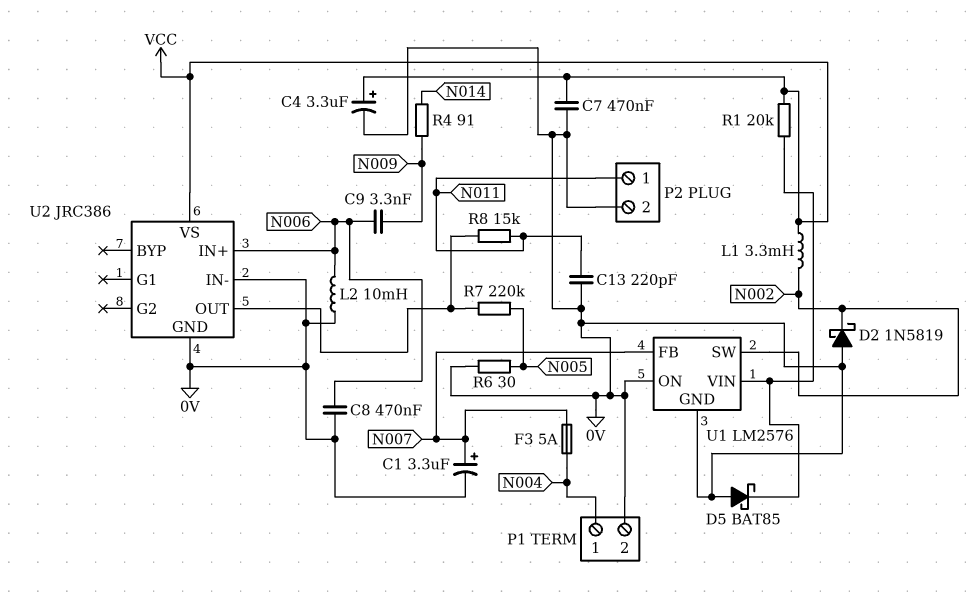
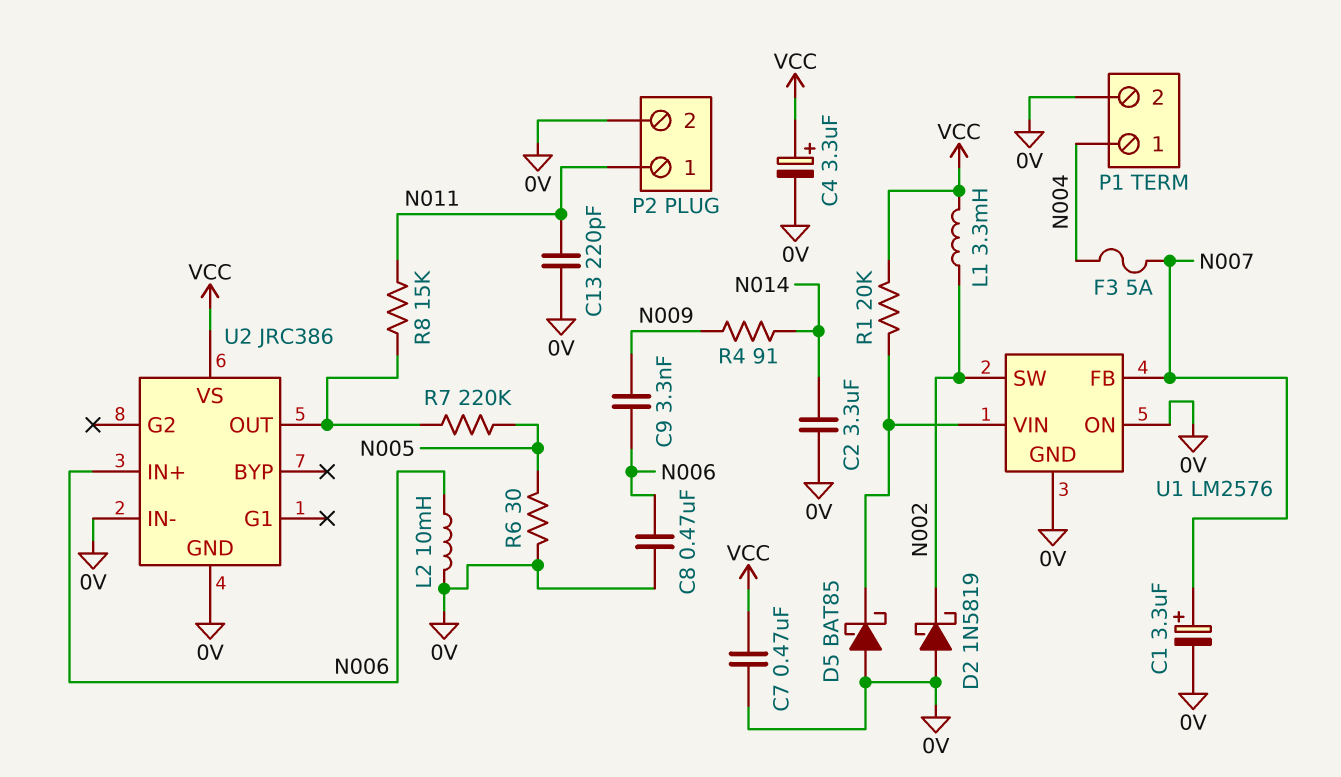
C2: none -> 3.3uF (0V, N014)

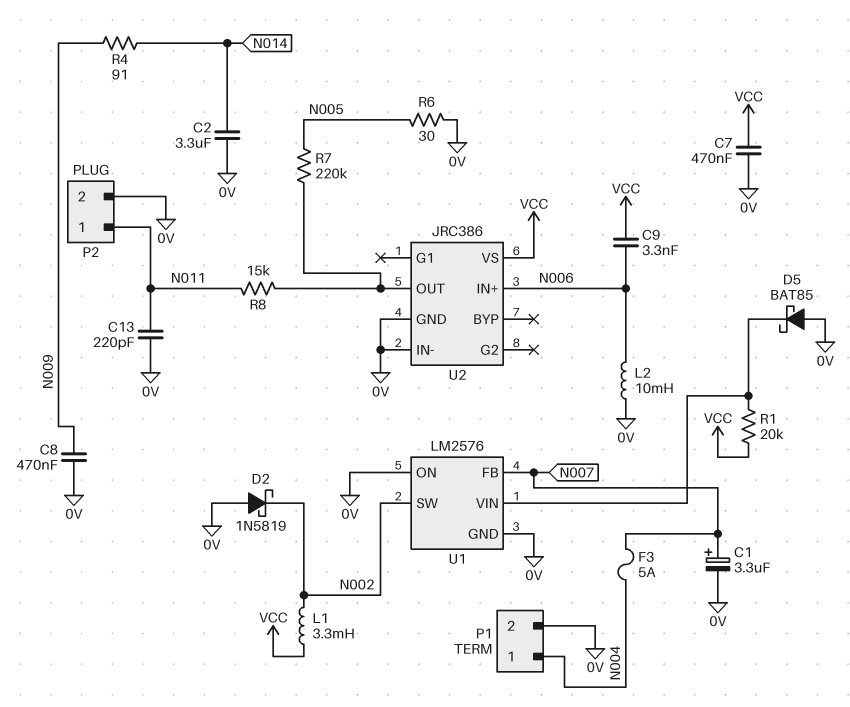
C4: 3.3uF (plus VCC, minus 0V) -> none
C8: 470nF (0V, N006) -> 470nF (0V, N009)
C9: 3.3nF (N006, N009) -> 3.3nF (N006, VCC)

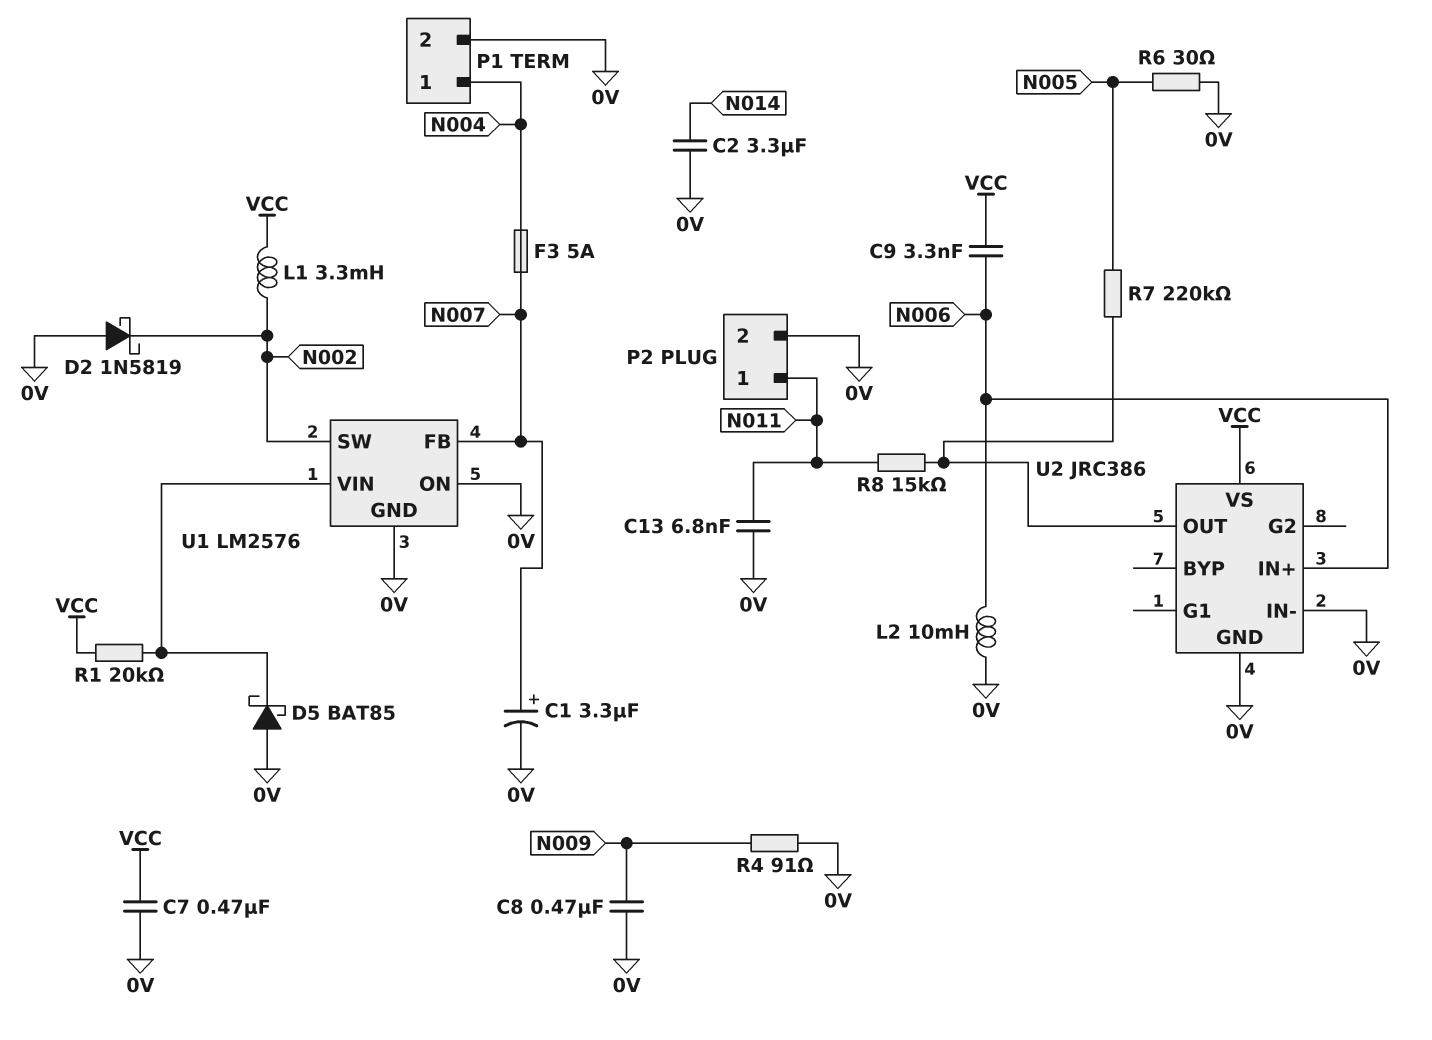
C13: 220pF (0V, N011) -> 6.8nF (0V, N011)
R4: 91 (N009, N014) -> 91 (0V, N009)

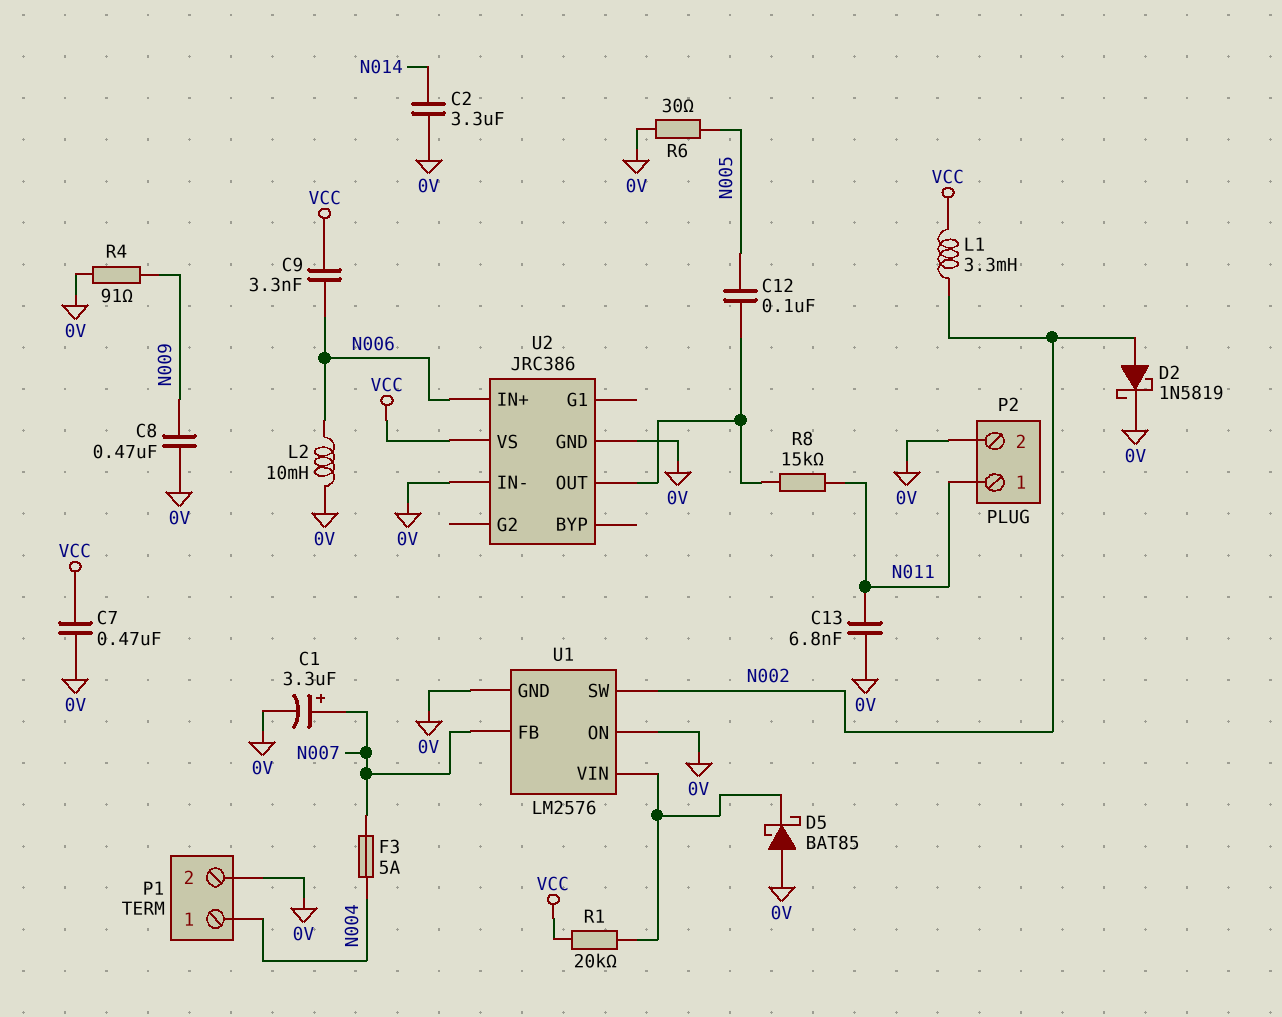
C12: none -> 100nF (N005, U2/OUT)
D2: schottky 1N5819 (A 0V, K N002) -> schottky 1N5819 (A N002, K 0V)
R7: 220k (N005, U2/OUT) -> none

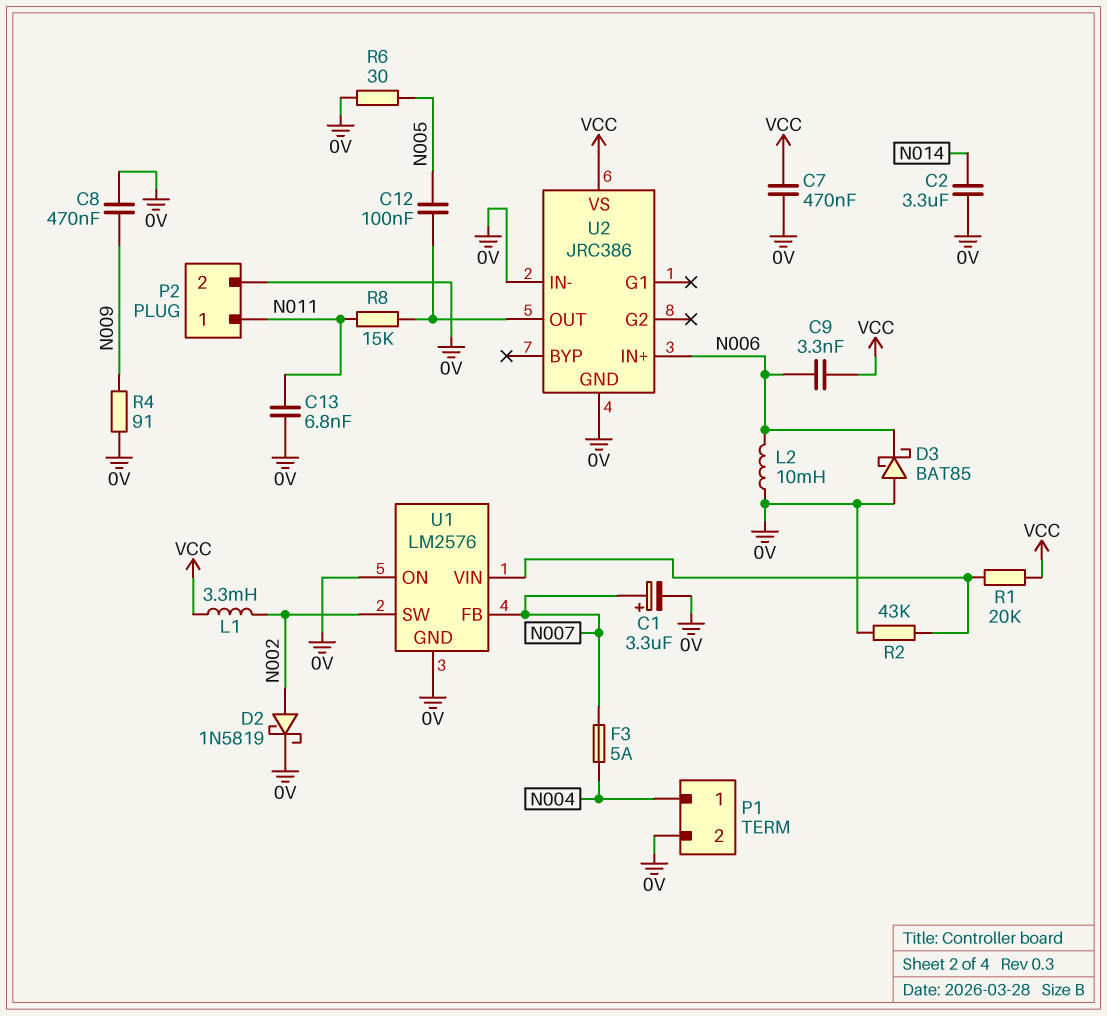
D3: none -> schottky BAT85 (A 0V, K N006)
D5: schottky BAT85 (A 0V, K U1/VIN) -> none
R2: none -> 43k (0V, U1/VIN)

